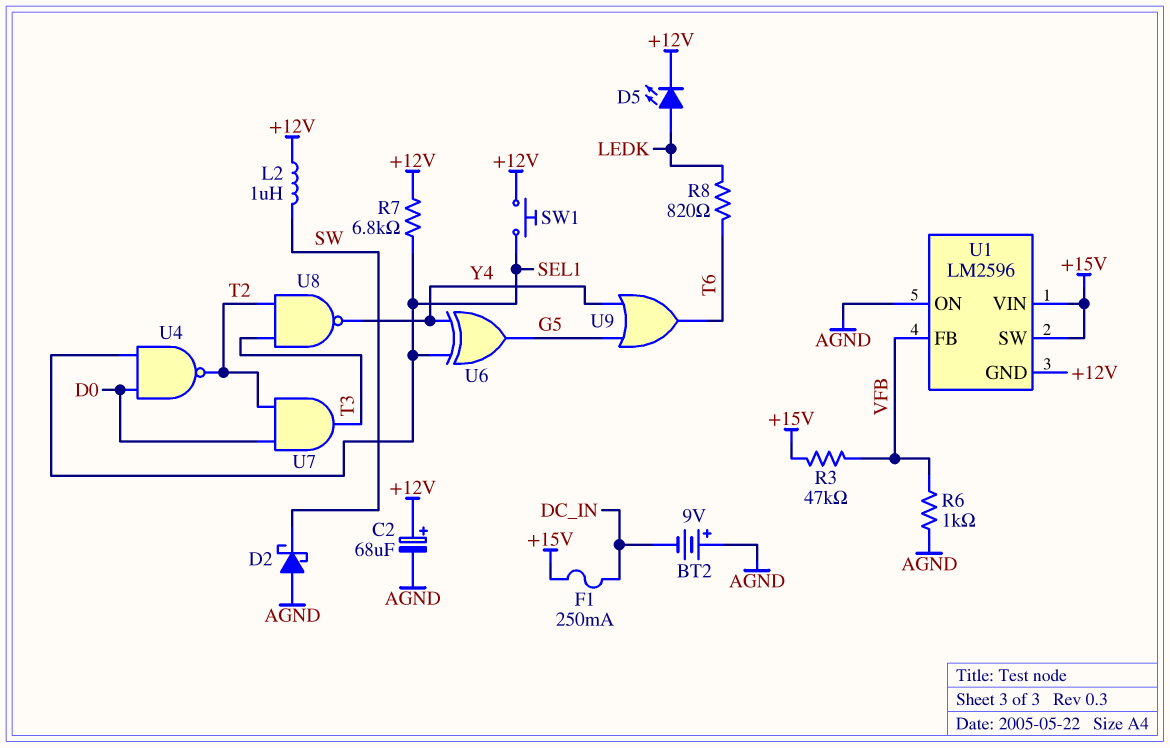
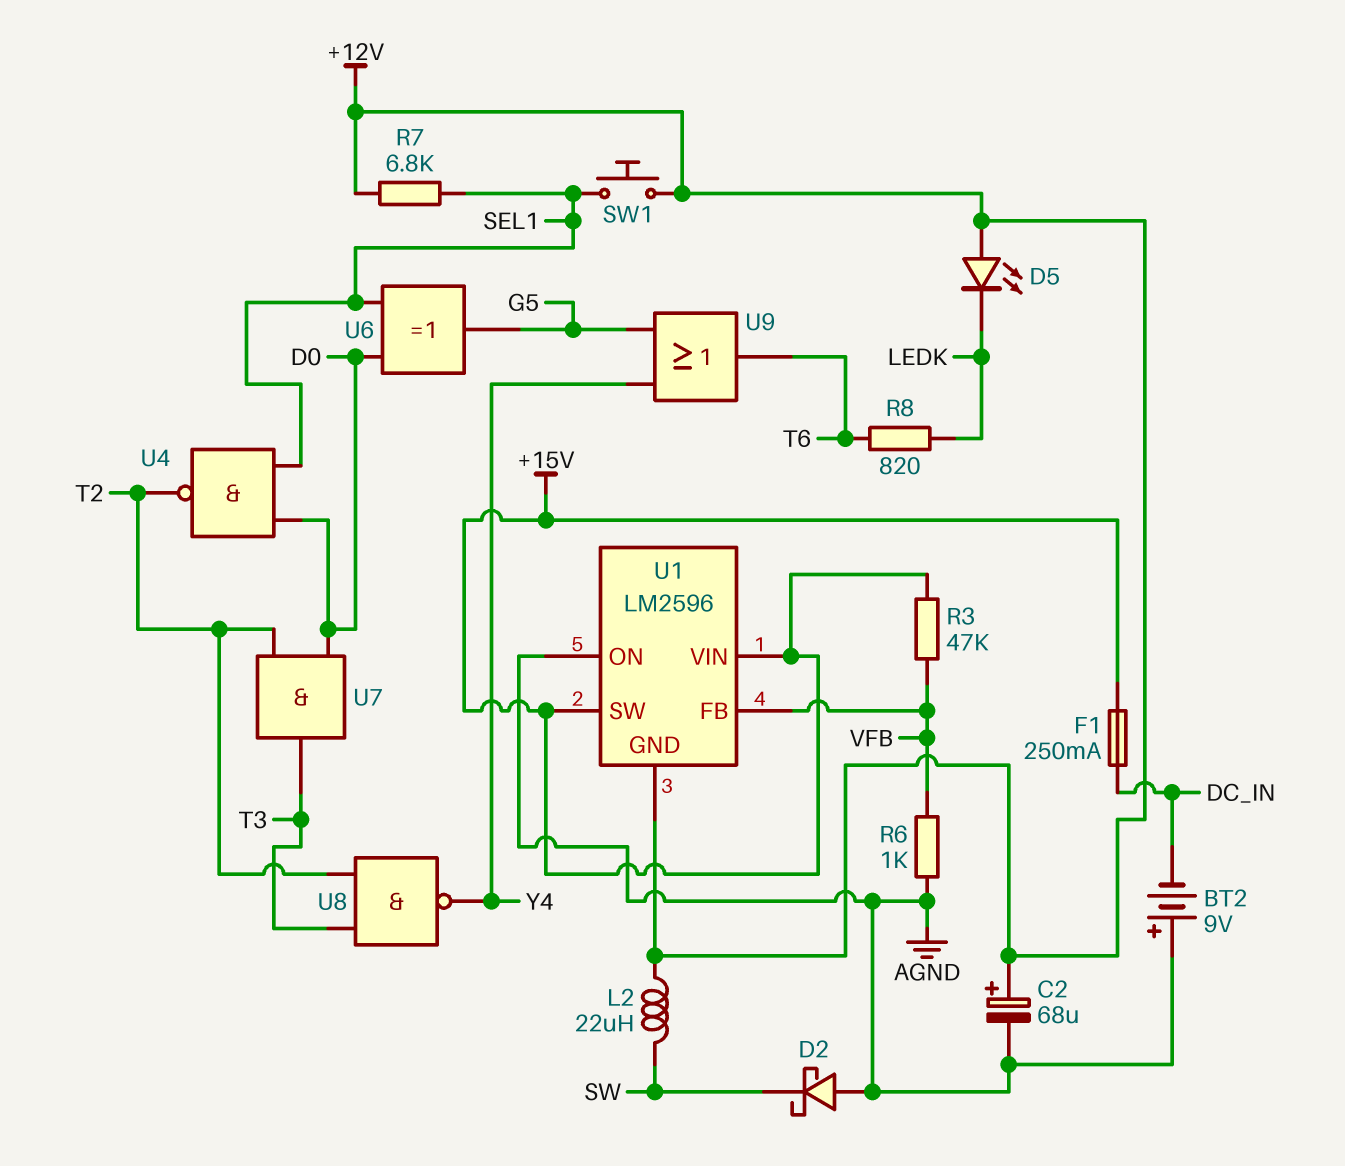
D5: LED (A LEDK, K +12V) -> LED (A +12V, K LEDK)
L2: 1uH (+12V, SW) -> 22uH (+12V, SW)
U6: XOR (in SEL1, in Y4, out G5) -> XOR (in D0, in SEL1, out G5)

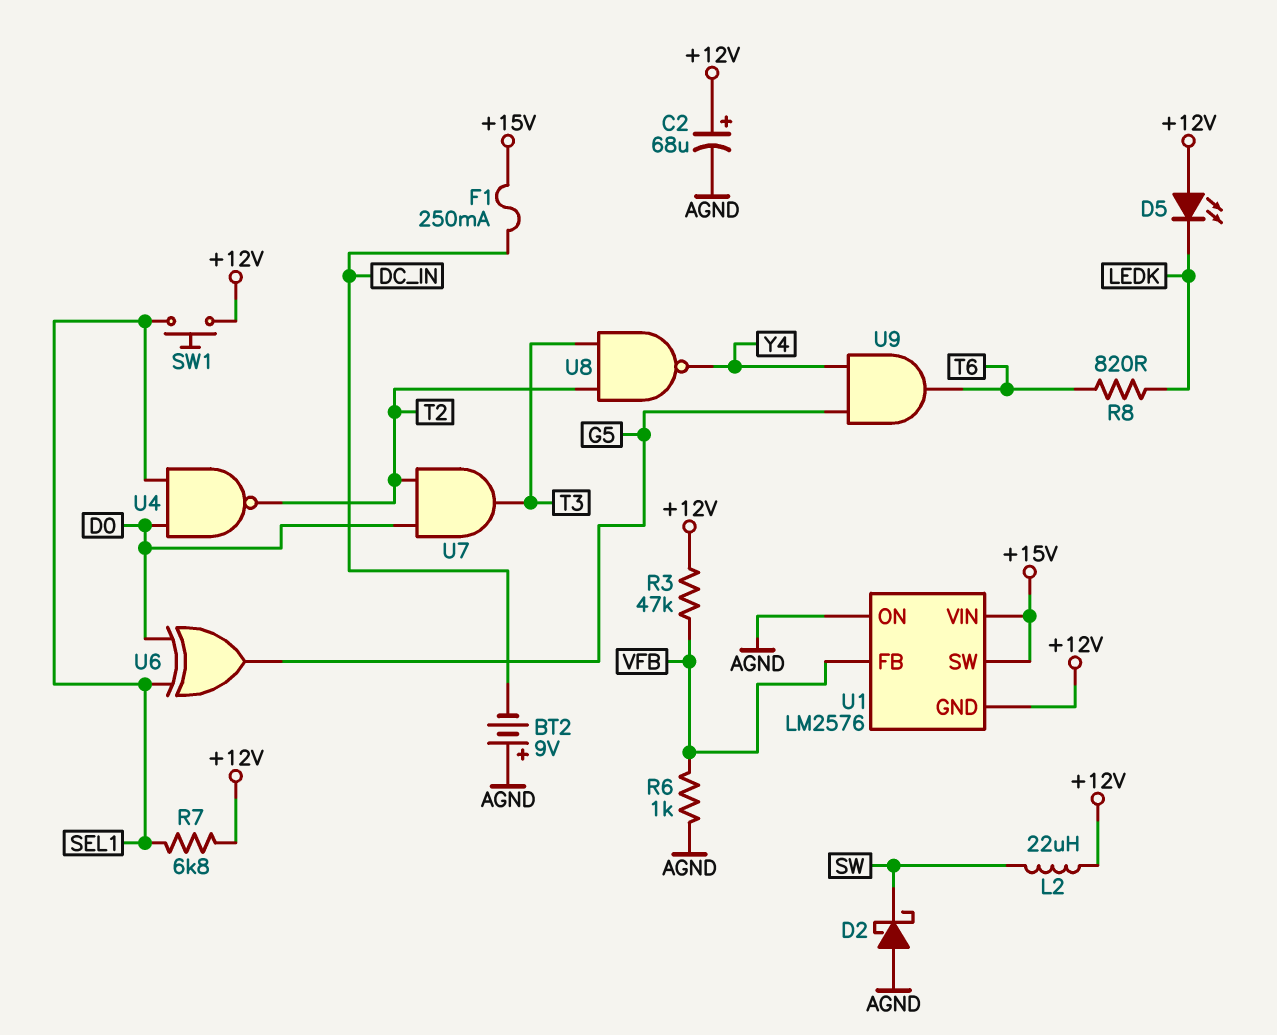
R3: 47k (+15V, VFB) -> 47k (+12V, VFB)
U1: LM2596 -> LM2576
U9: OR (in G5, in Y4, out T6) -> AND (in G5, in Y4, out T6)

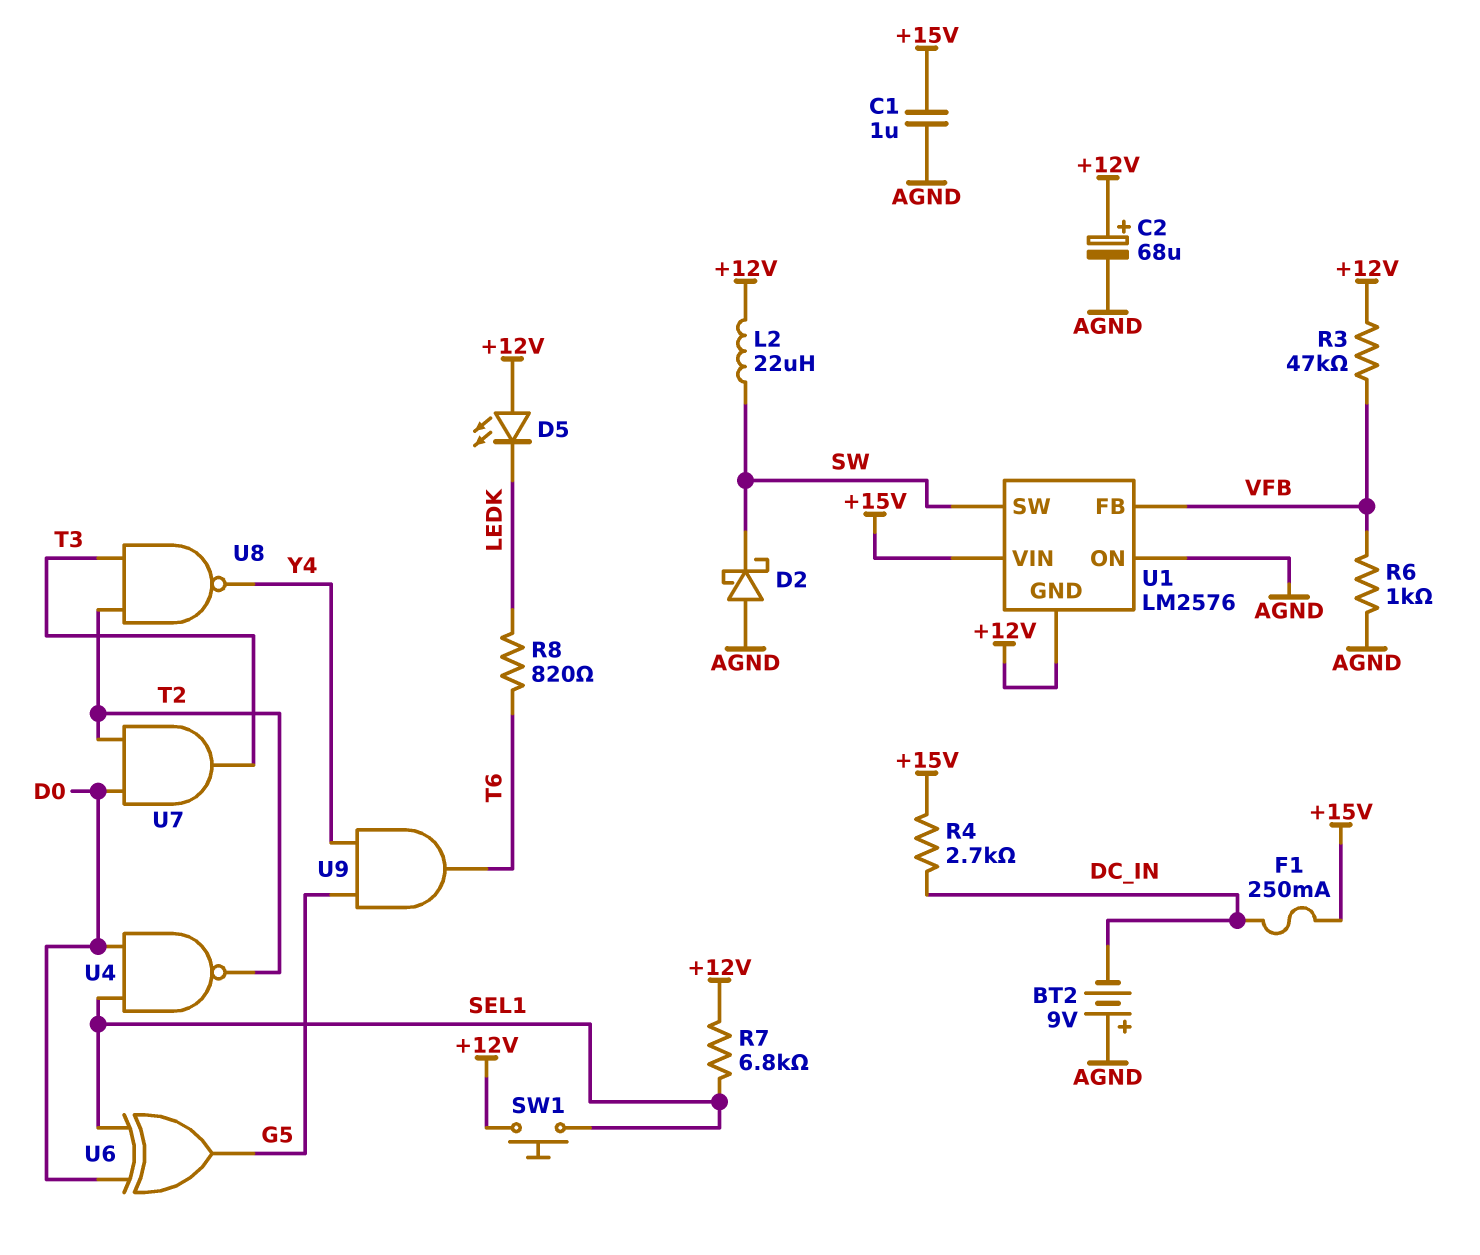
C1: none -> 1uF (+15V, AGND)
R4: none -> 2.7k (+15V, DC_IN)
U1 pin SW: +15V -> SW

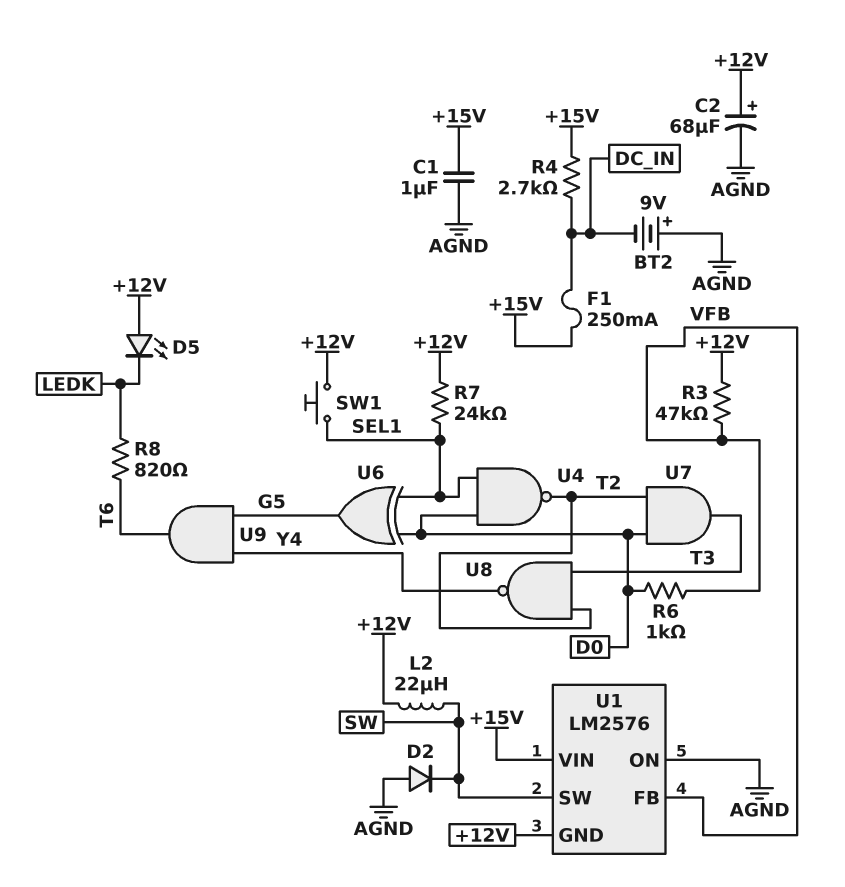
D2: schottky (A AGND, K SW) -> diode (A AGND, K SW)
R6: 1k (AGND, VFB) -> 1k (D0, VFB)
R7: 6.8k (+12V, SEL1) -> 24k (+12V, SEL1)

